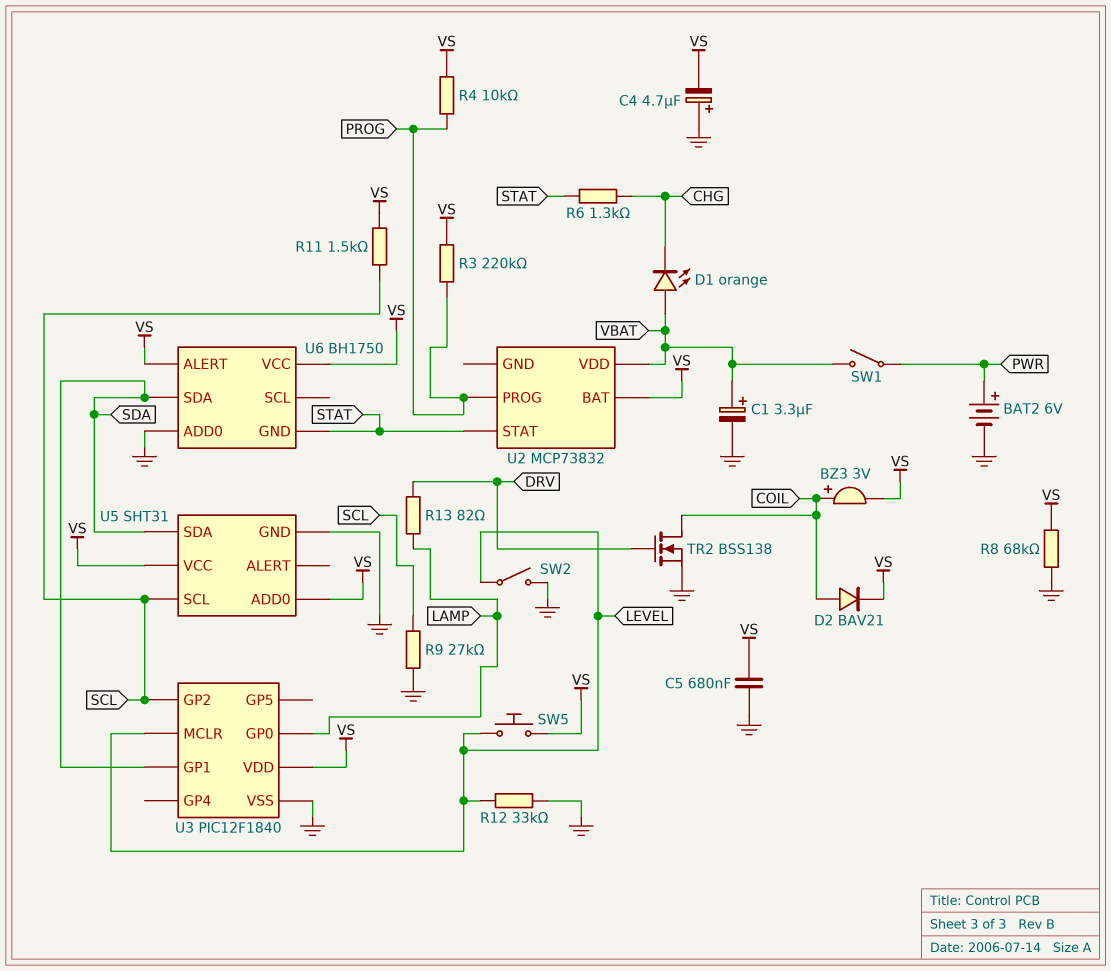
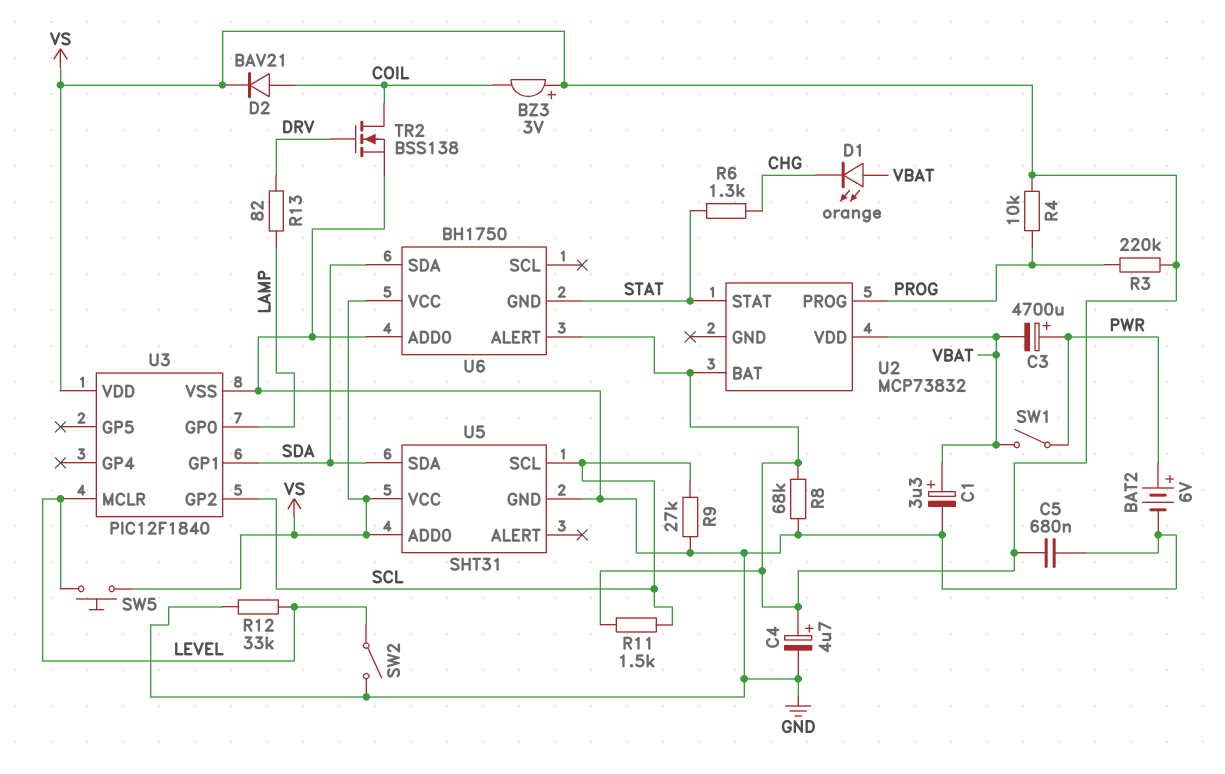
BZ3: buzzer 3V (plus COIL, minus VS) -> buzzer 3V (plus VS, minus COIL)
C3: none -> 4700uF (plus PWR, minus VBAT)
C4: 4.7uF (plus GND, minus VS) -> 4.7uF (plus VS, minus GND)

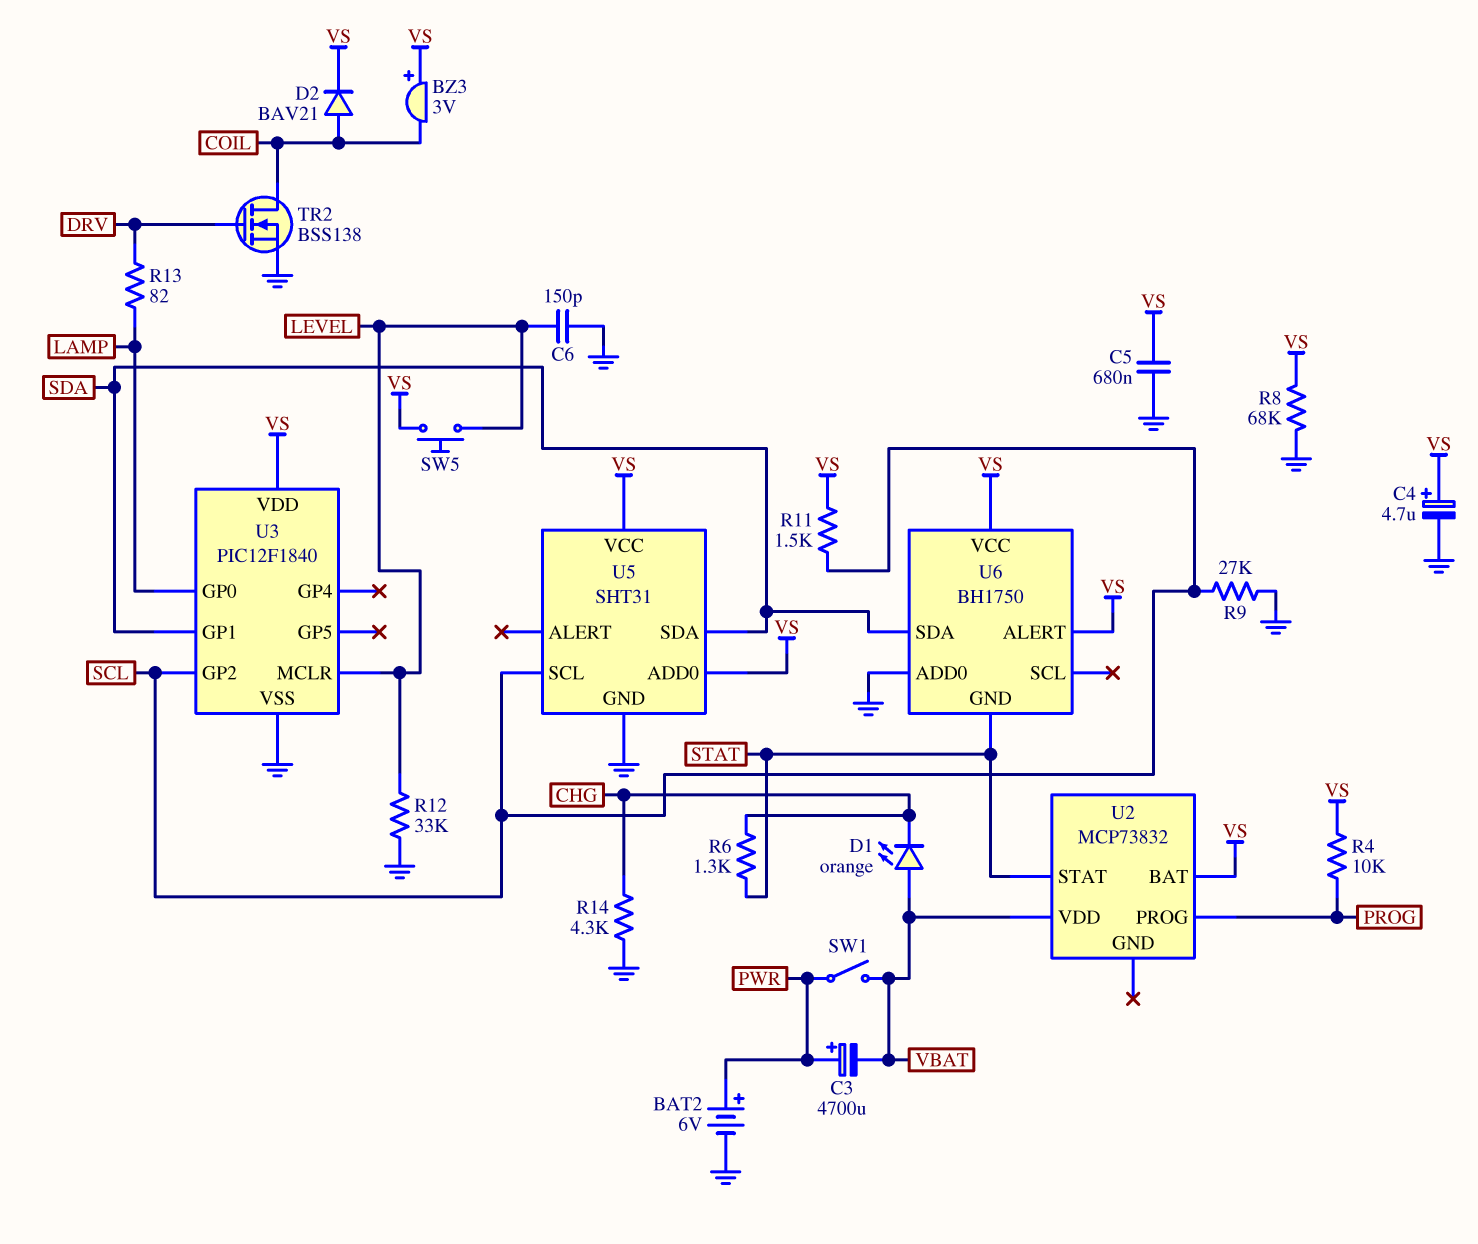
C1: 3.3uF (plus VBAT, minus GND) -> none
C6: none -> 150pF (GND, LEVEL)
R3: 220k (PROG, VS) -> none
R14: none -> 4.3k (CHG, GND)
SW2: switch (GND, LEVEL) -> none

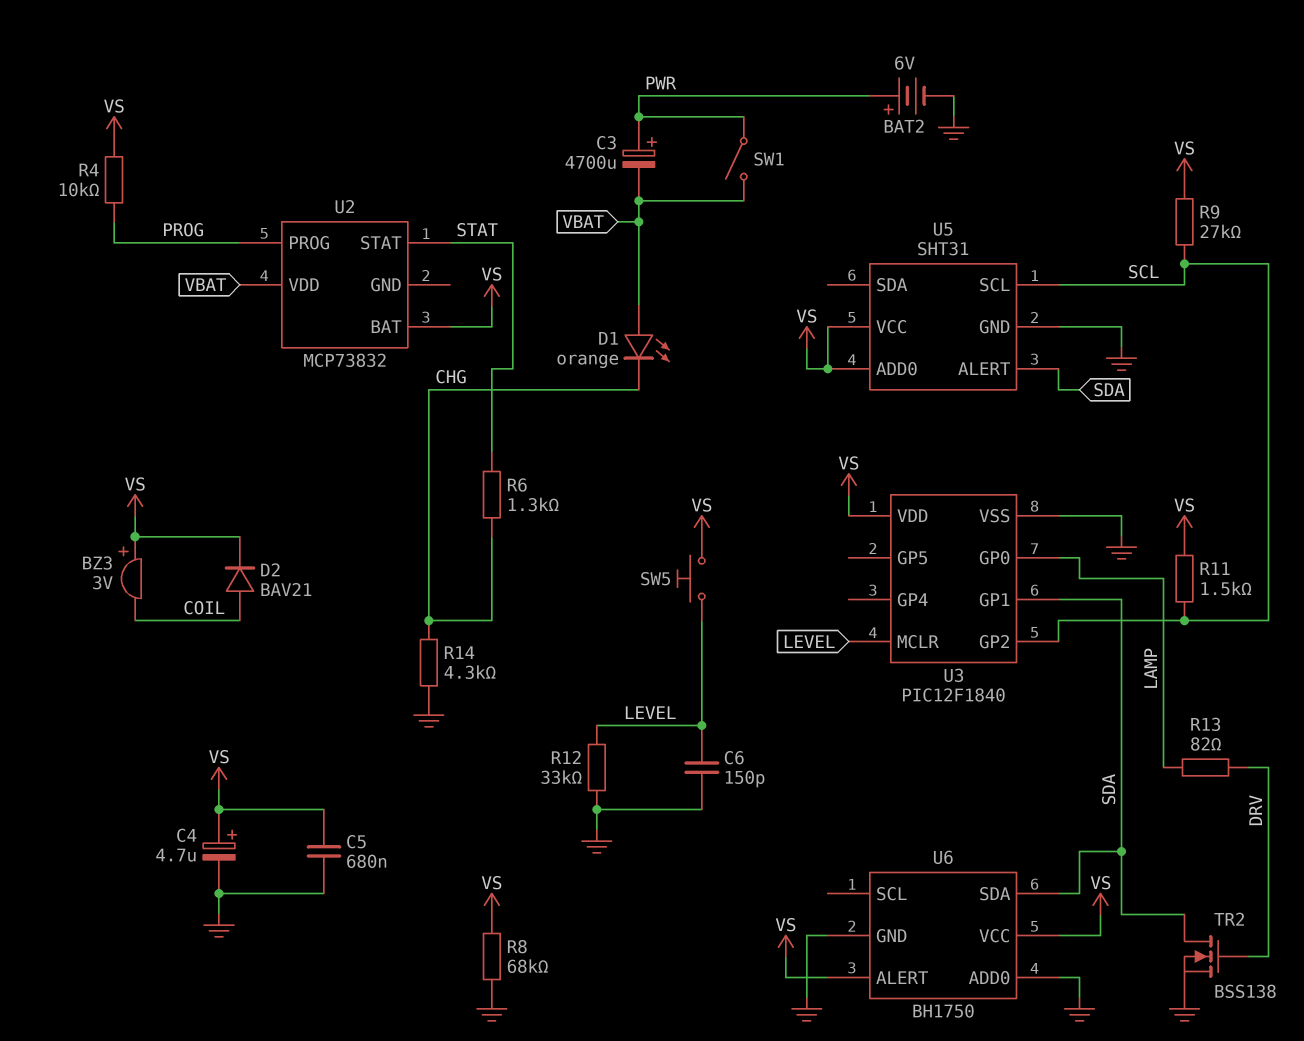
R9: 27k (GND, SCL) -> 27k (SCL, VS)
TR2: NMOS BSS138 (G DRV, D COIL, S GND) -> NMOS BSS138 (G DRV, D SDA, S GND)
U5 pin ALERT: none -> SDA
U5 pin SDA: SDA -> none
U6 pin GND: STAT -> GND

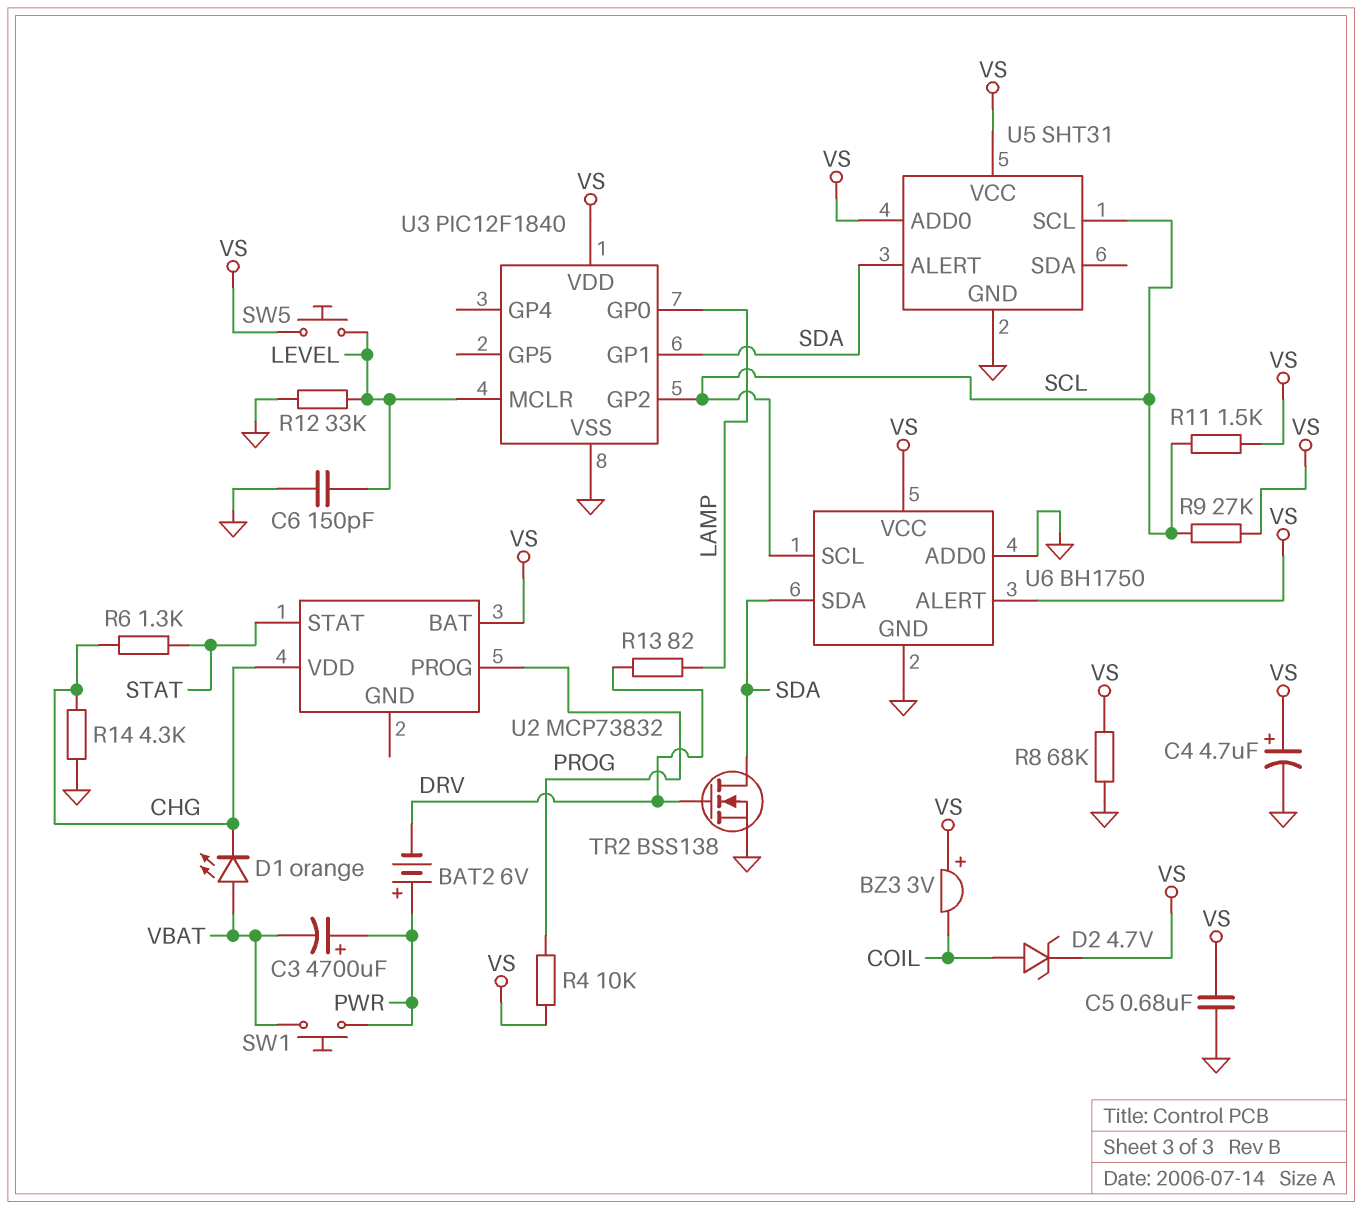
BAT2: 6V (plus PWR, minus GND) -> 6V (plus PWR, minus DRV)
D2: diode BAV21 (A COIL, K VS) -> zener 4.7V (A COIL, K VS)
SW1: switch (PWR, VBAT) -> button (PWR, VBAT)
U2 pin VDD: VBAT -> CHG
U6 pin SCL: none -> SCL

